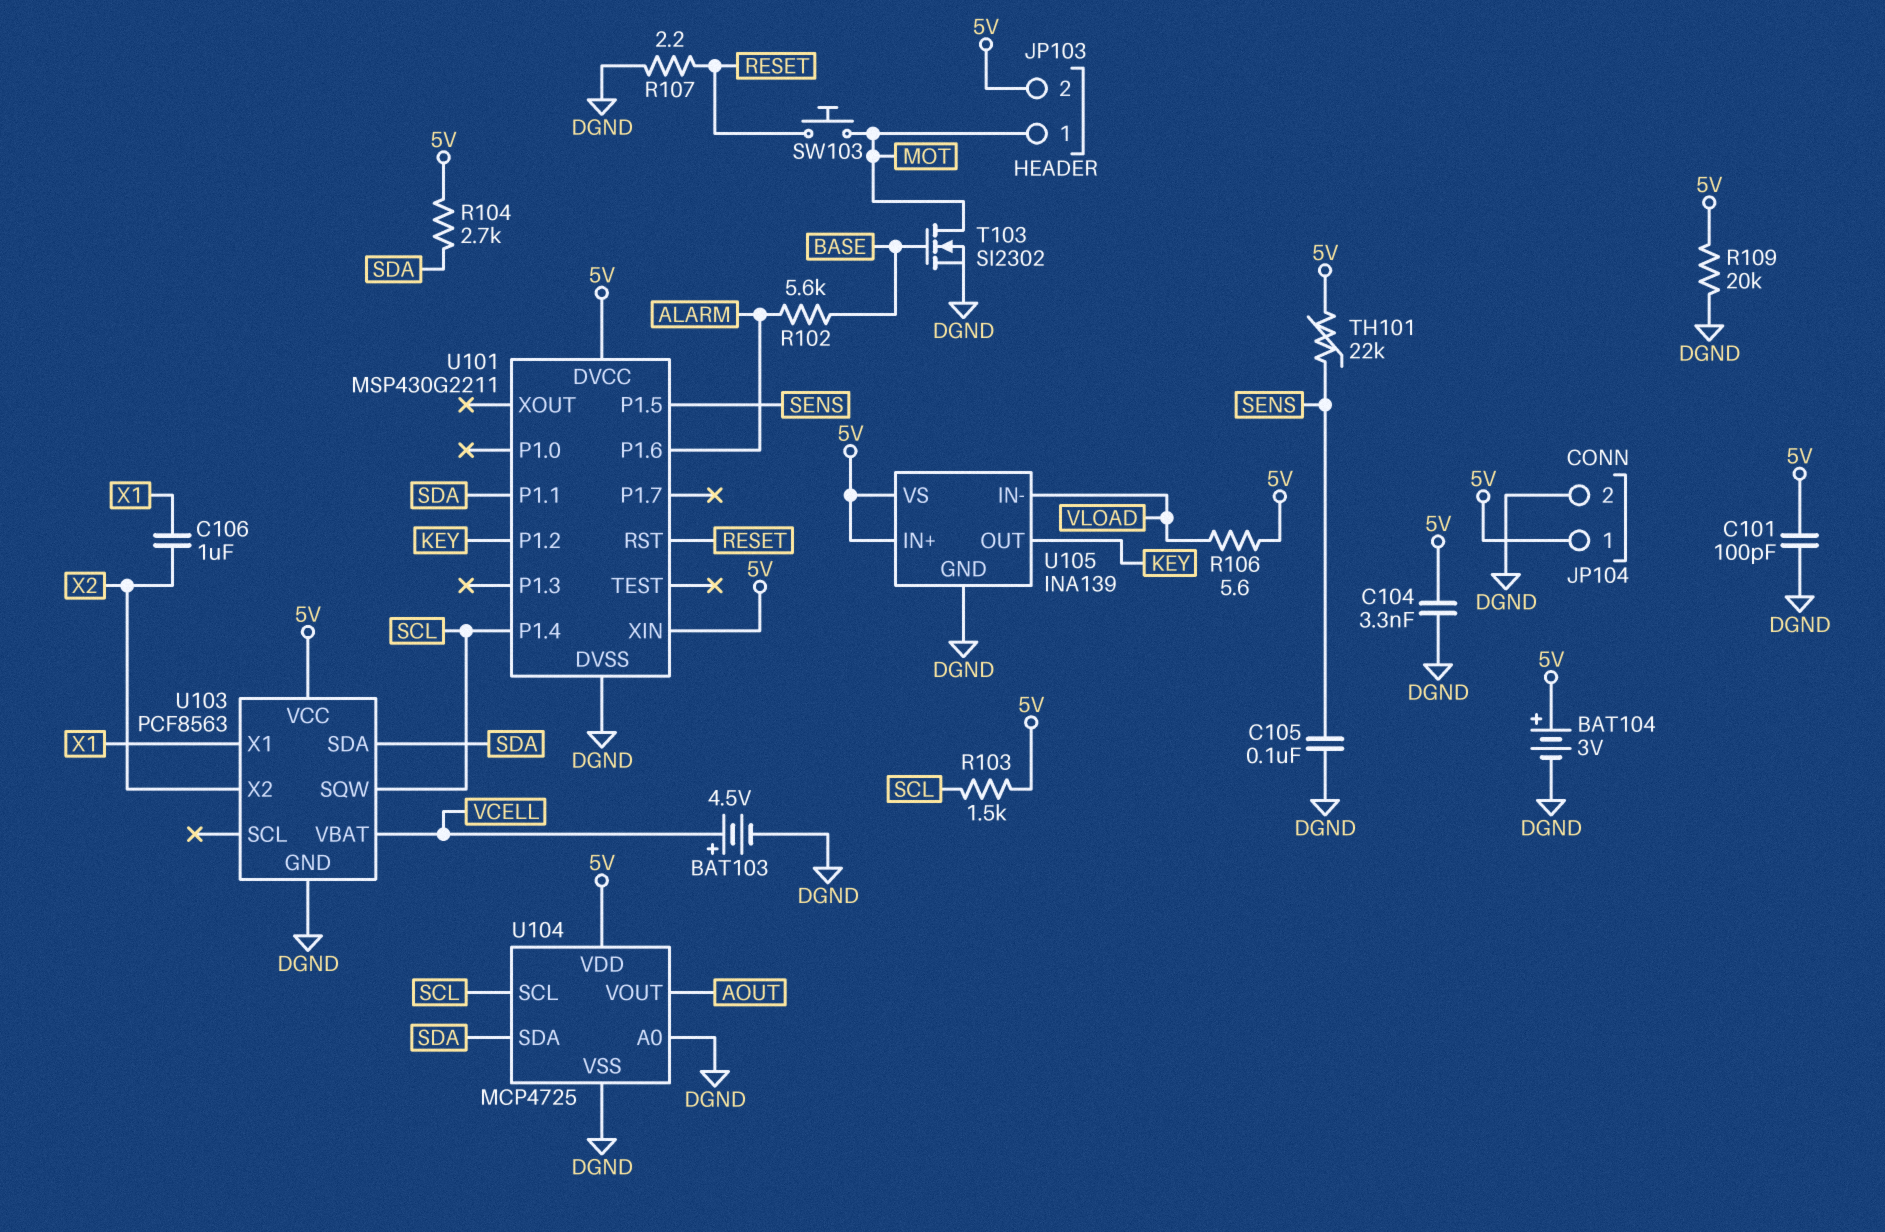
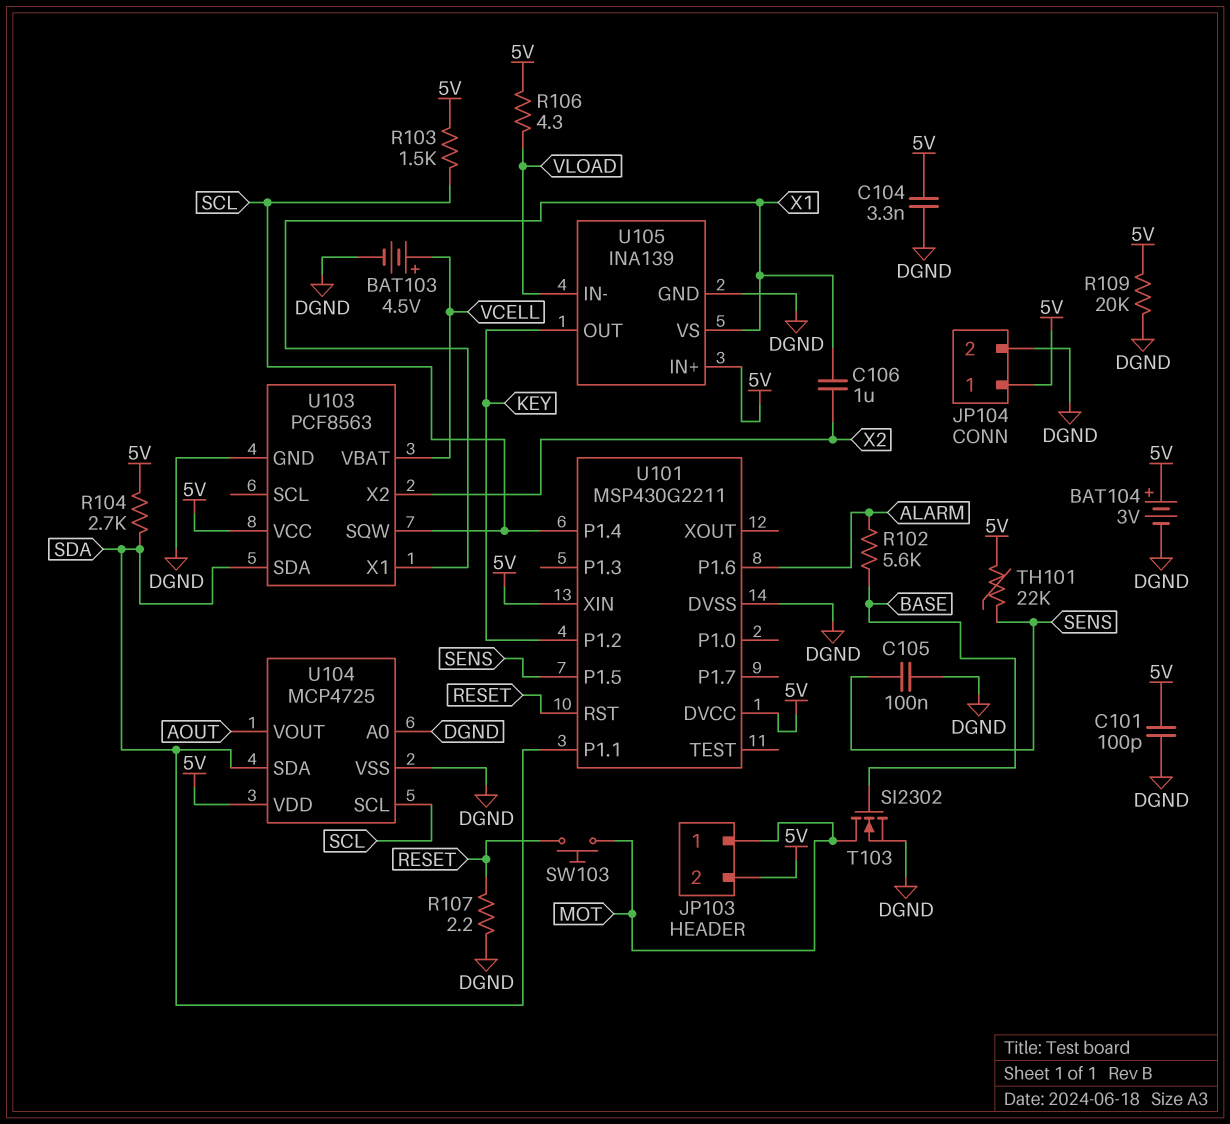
R106: 5.6 (5V, VLOAD) -> 4.3 (5V, VLOAD)
U105 pin VS: 5V -> X1

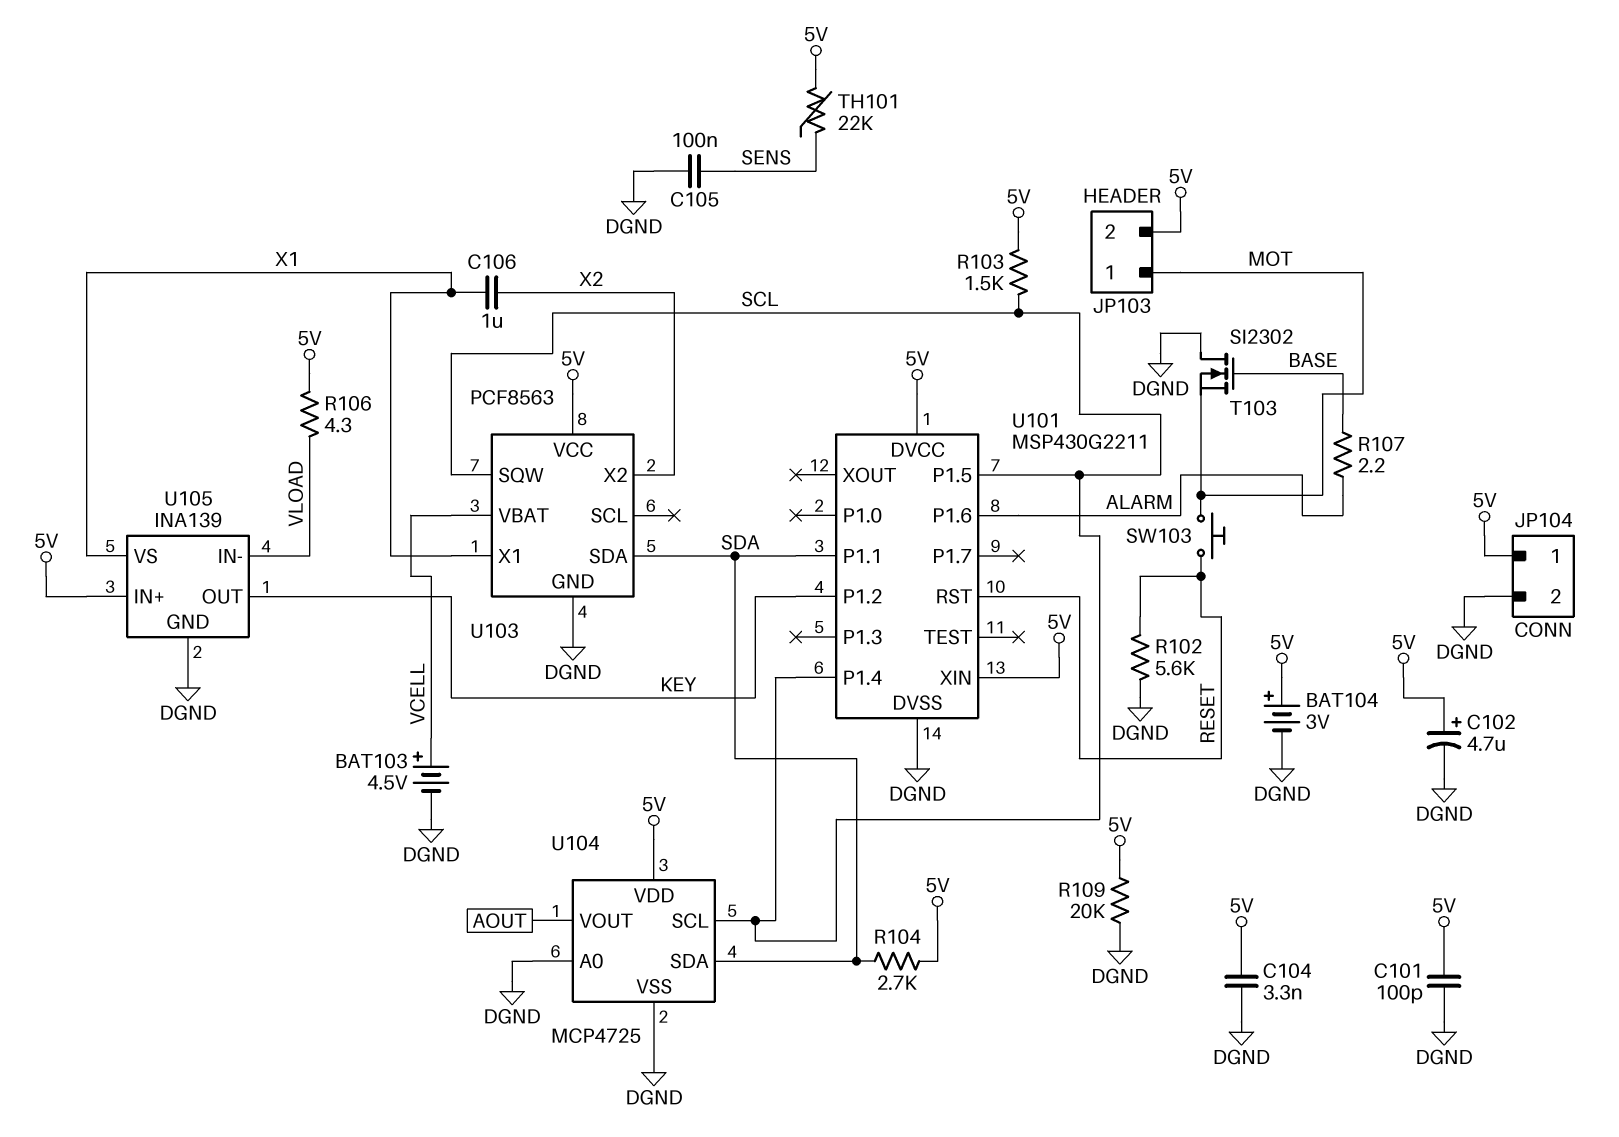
C102: none -> 4.7uF (plus 5V, minus DGND)
R102: 5.6k (ALARM, BASE) -> 5.6k (DGND, RESET)
R107: 2.2 (DGND, RESET) -> 2.2 (ALARM, BASE)
T103: NMOS SI2302 (G BASE, D MOT, S DGND) -> NMOS SI2302 (G BASE, D DGND, S MOT)
U101 pin P1.5: SENS -> SCL

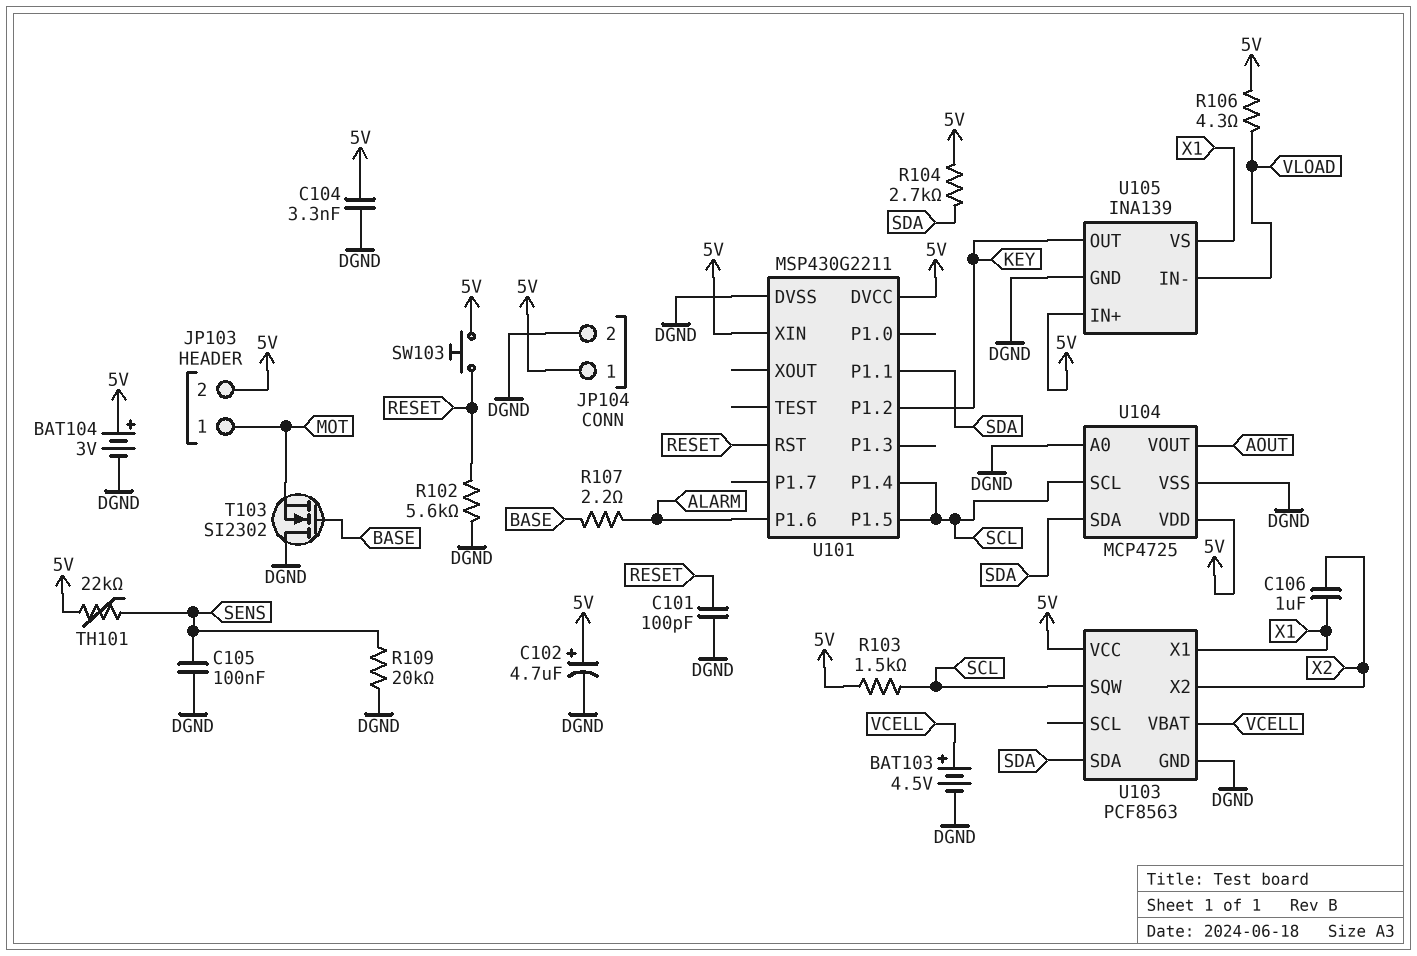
C101: 100pF (5V, DGND) -> 100pF (DGND, RESET)
R109: 20k (5V, DGND) -> 20k (DGND, SENS)
SW103: button (MOT, RESET) -> button (5V, RESET)

